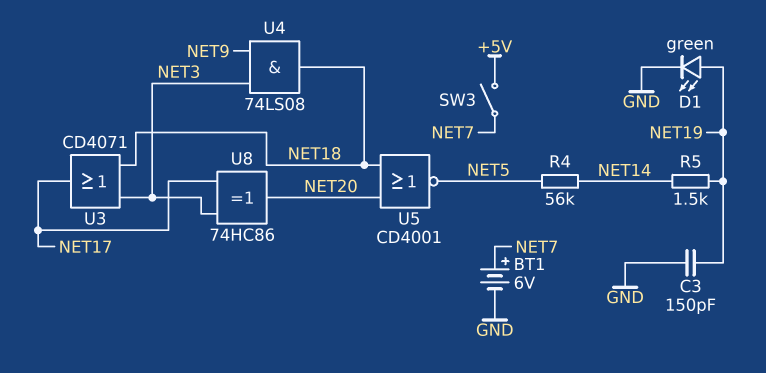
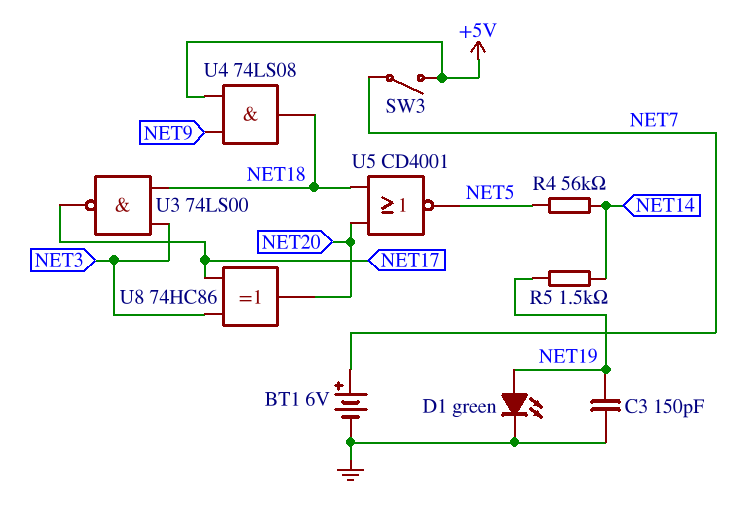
U3: OR CD4071 (in NET3, in NET18, out NET17) -> NAND 74LS00 (in NET3, in NET18, out NET17)
U4: AND 74LS08 (in NET3, in NET9, out NET18) -> AND 74LS08 (in +5V, in NET9, out NET18)

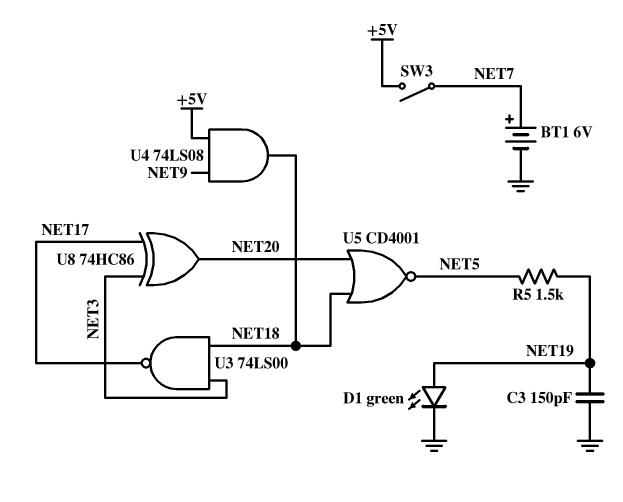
R4: 56k (NET5, NET14) -> none
R5: 1.5k (NET14, NET19) -> 1.5k (NET5, NET19)

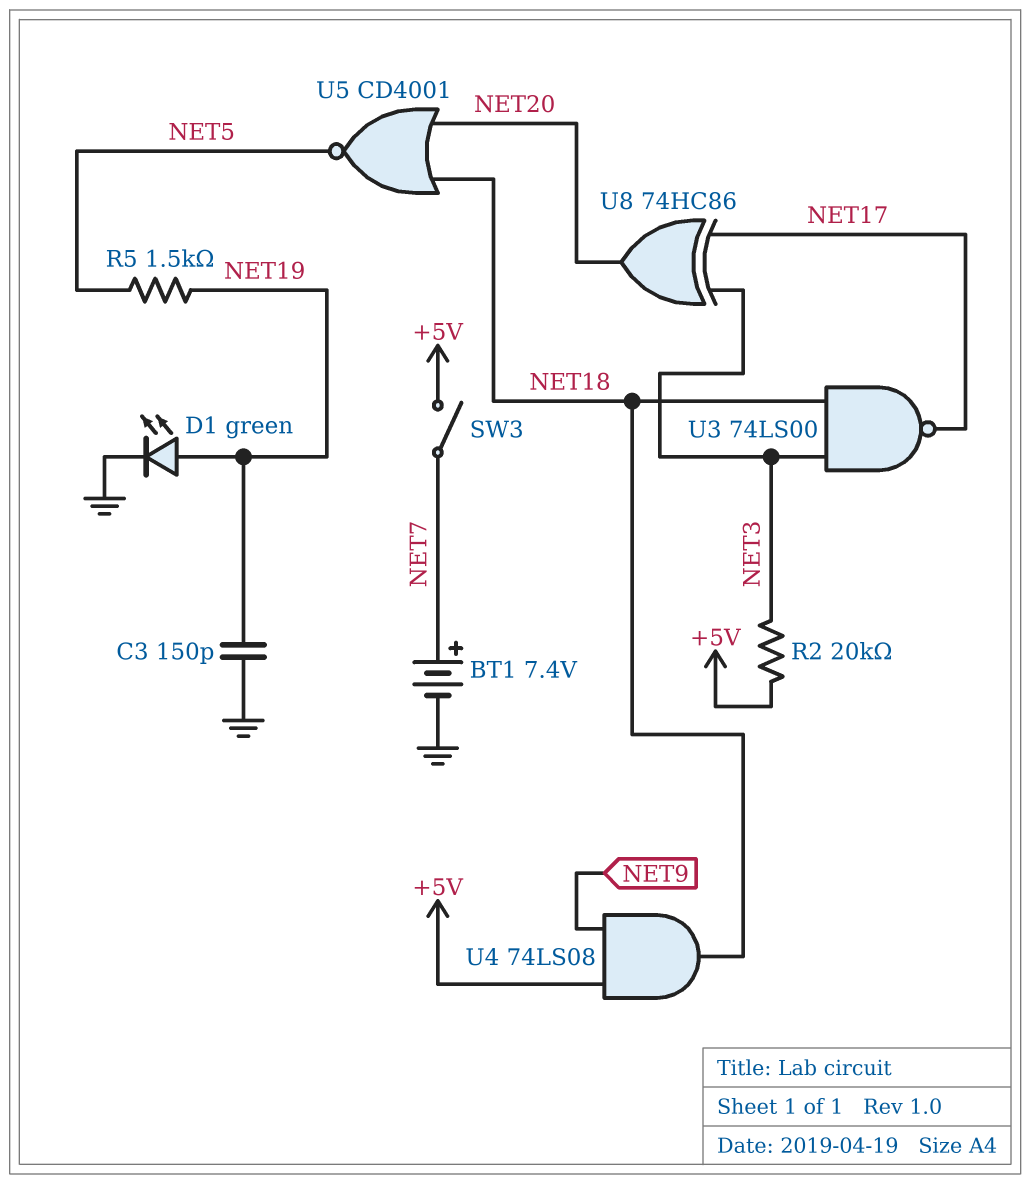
BT1: 6V (plus NET7, minus GND) -> 7.4V (plus NET7, minus GND)
R2: none -> 20k (+5V, NET3)

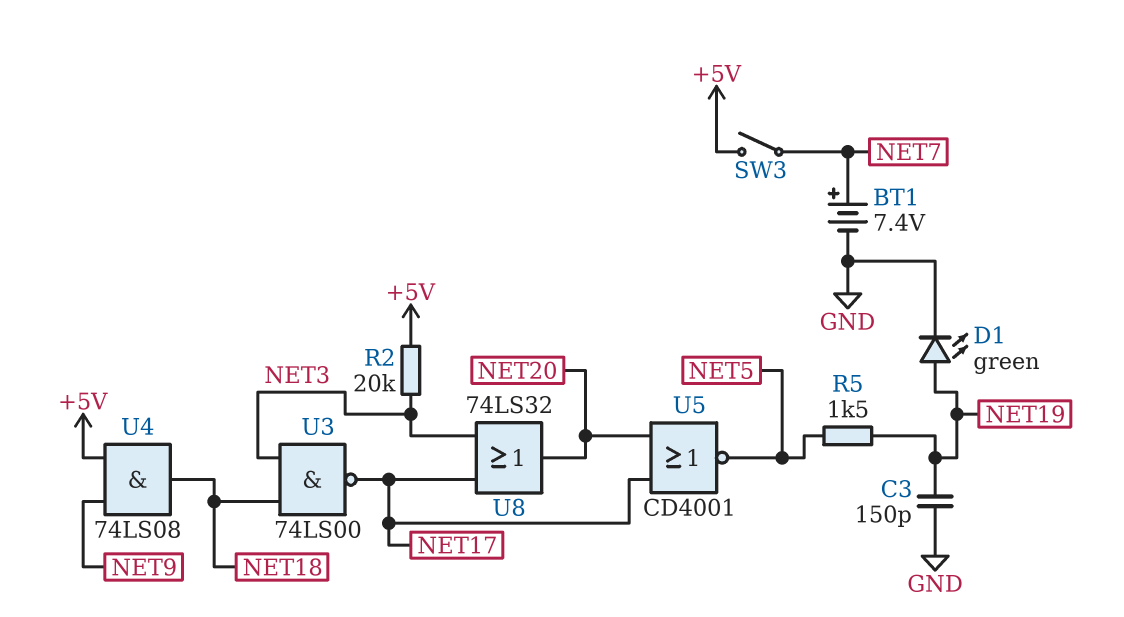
U5: NOR CD4001 (in NET18, in NET20, out NET5) -> NOR CD4001 (in NET17, in NET20, out NET5)
U8: XOR 74HC86 (in NET3, in NET17, out NET20) -> OR 74LS32 (in NET3, in NET17, out NET20)

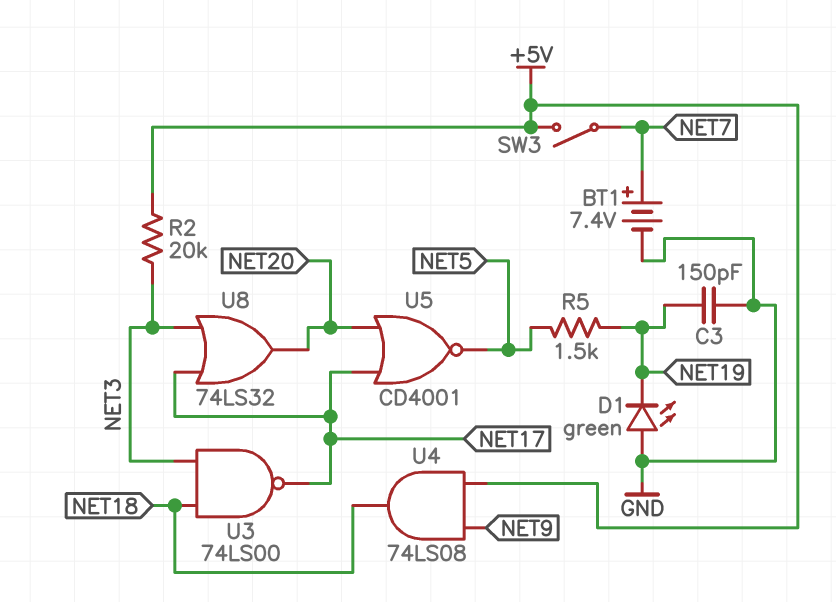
D1: LED green (A NET19, K GND) -> LED green (A GND, K NET19)

